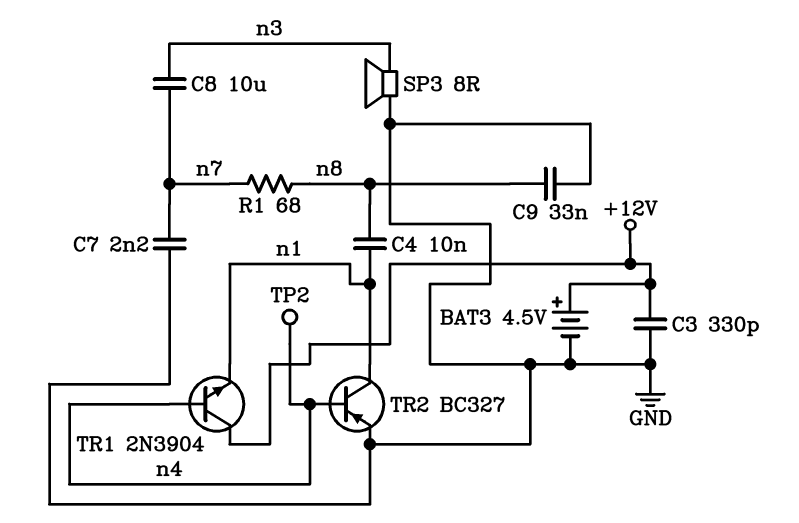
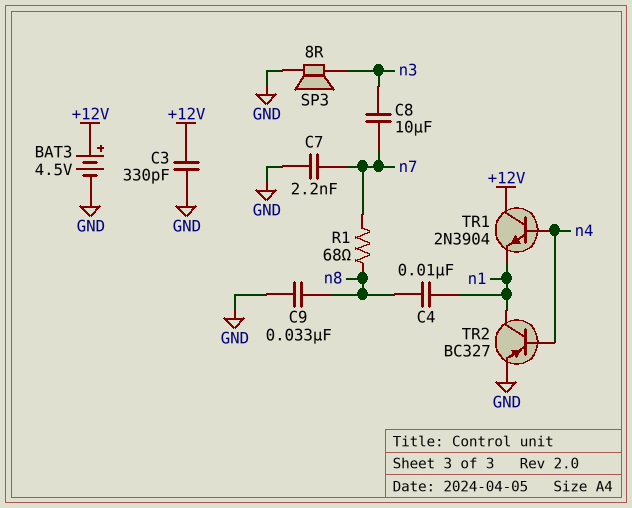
TP2: test point (n4) -> none

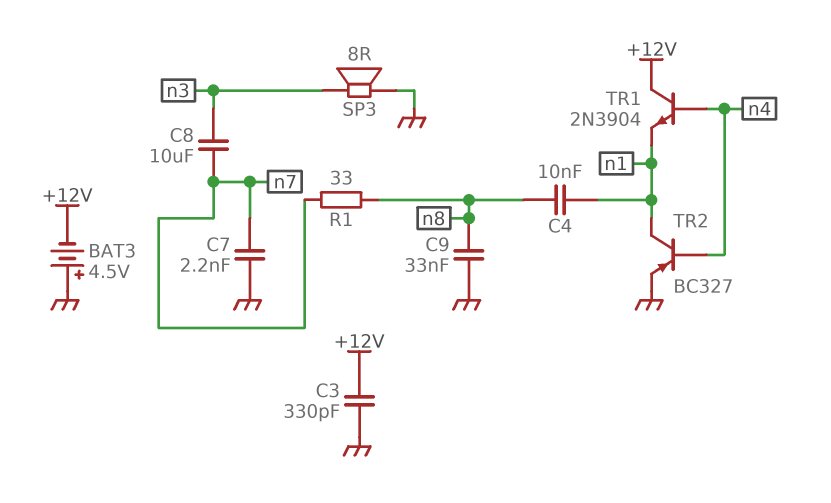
BAT3: 4.5V (plus +12V, minus GND) -> 4.5V (plus GND, minus +12V)
R1: 68 (n7, n8) -> 33 (n7, n8)

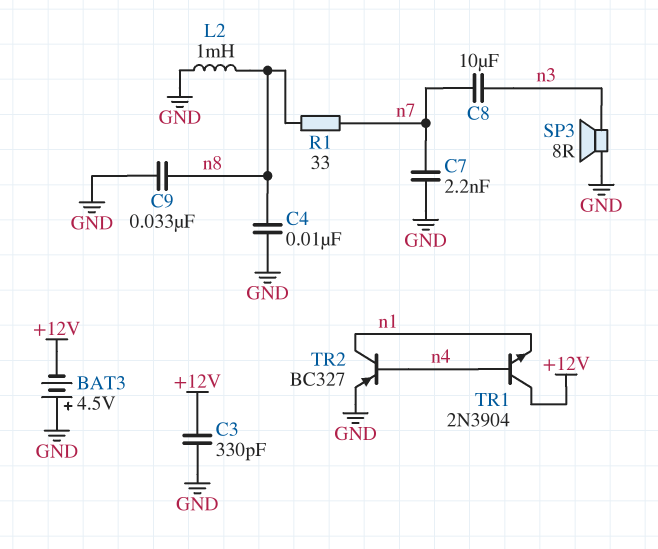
C4: 10nF (n1, n8) -> 10nF (GND, n8)
L2: none -> 1mH (GND, n8)

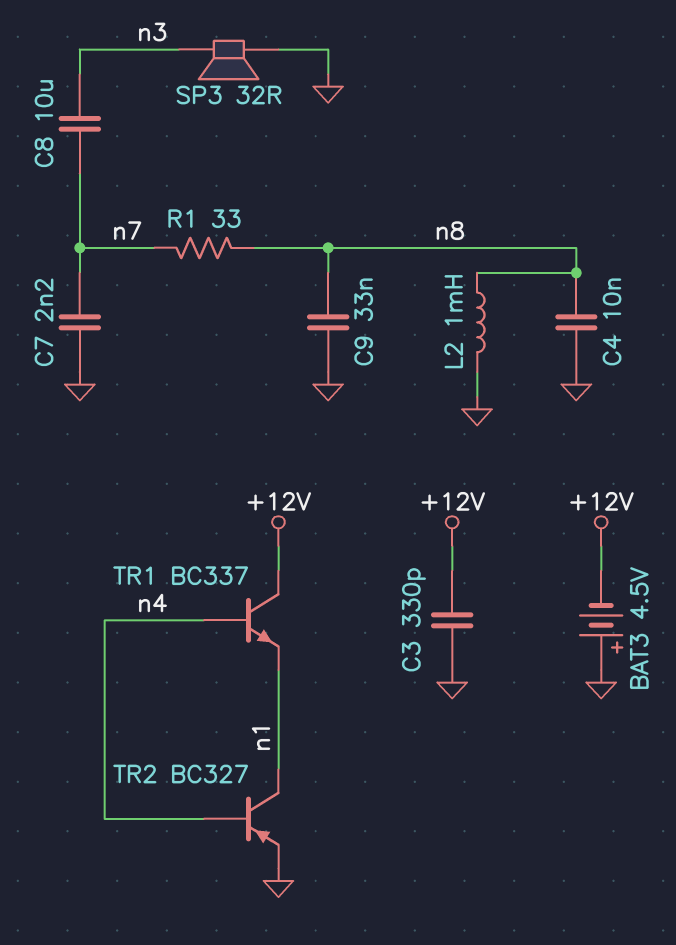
SP3: speaker 8R (GND, n3) -> speaker 32R (GND, n3)
TR1: NPN 2N3904 (B n4, C +12V, E n1) -> NPN BC337 (B n4, C +12V, E n1)

